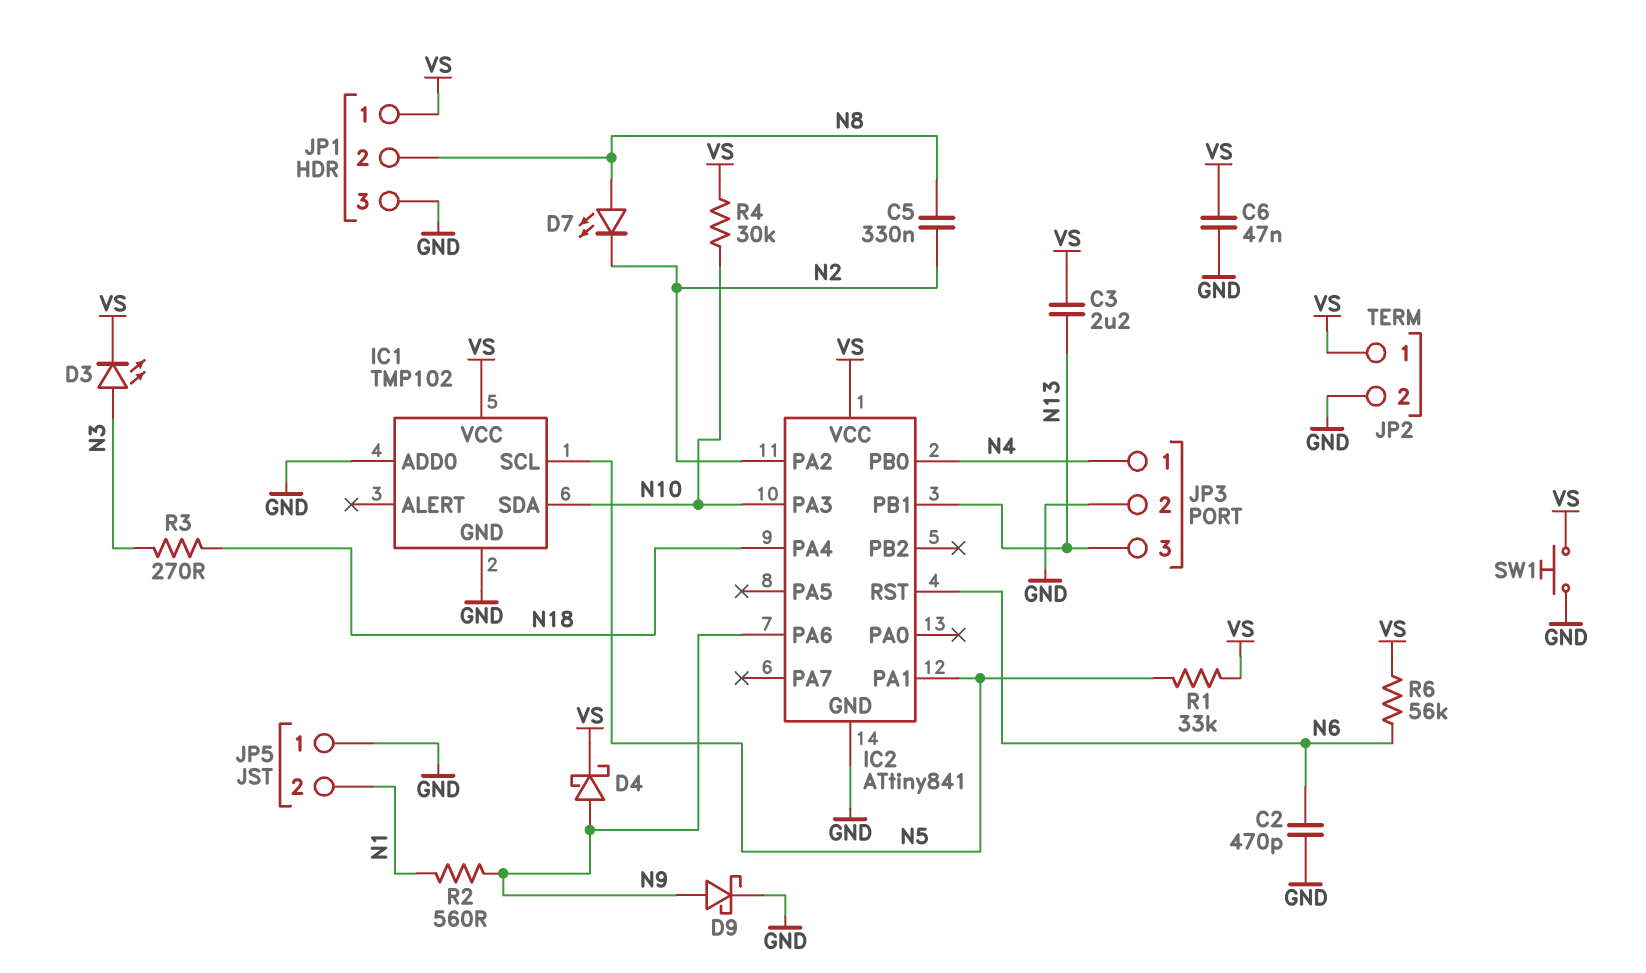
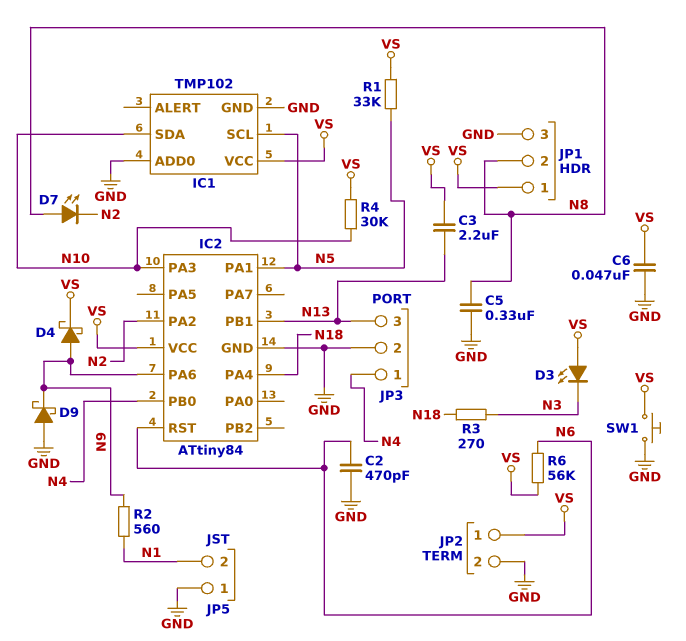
C5: 330nF (N2, N8) -> 330nF (GND, N8)
D3: LED (A N3, K VS) -> LED (A VS, K N3)
D9: schottky (A N9, K GND) -> schottky (A GND, K N9)
IC2: ATtiny841 -> ATtiny84

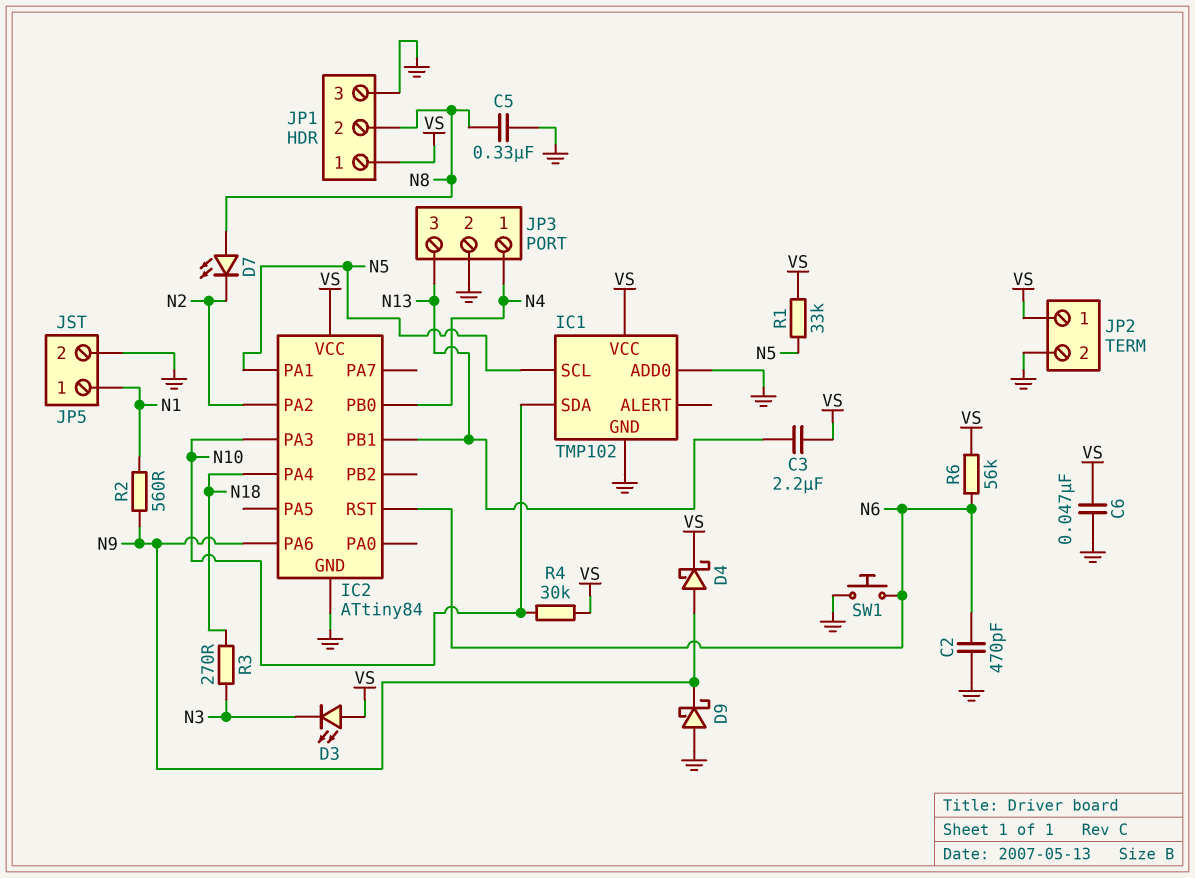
JP5 pin 1: GND -> N1
JP5 pin 2: N1 -> GND
SW1: button (GND, VS) -> button (GND, N6)

